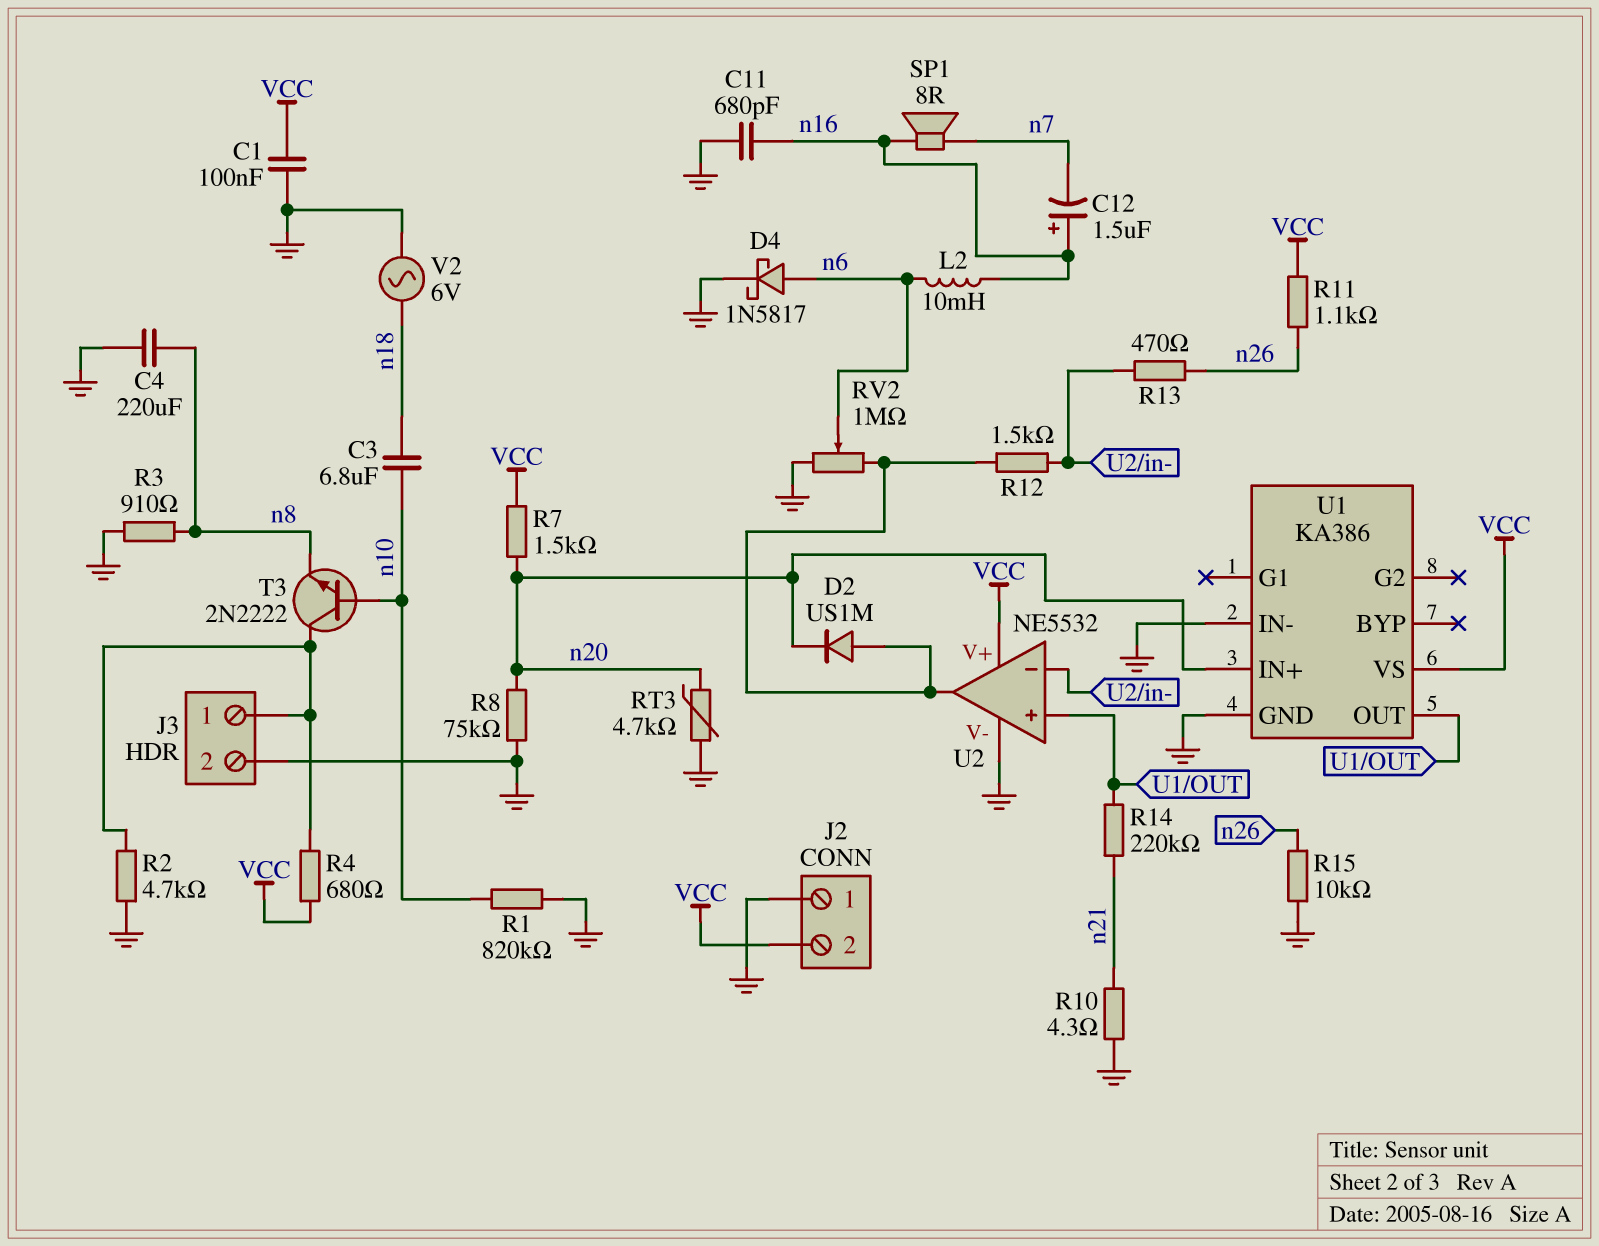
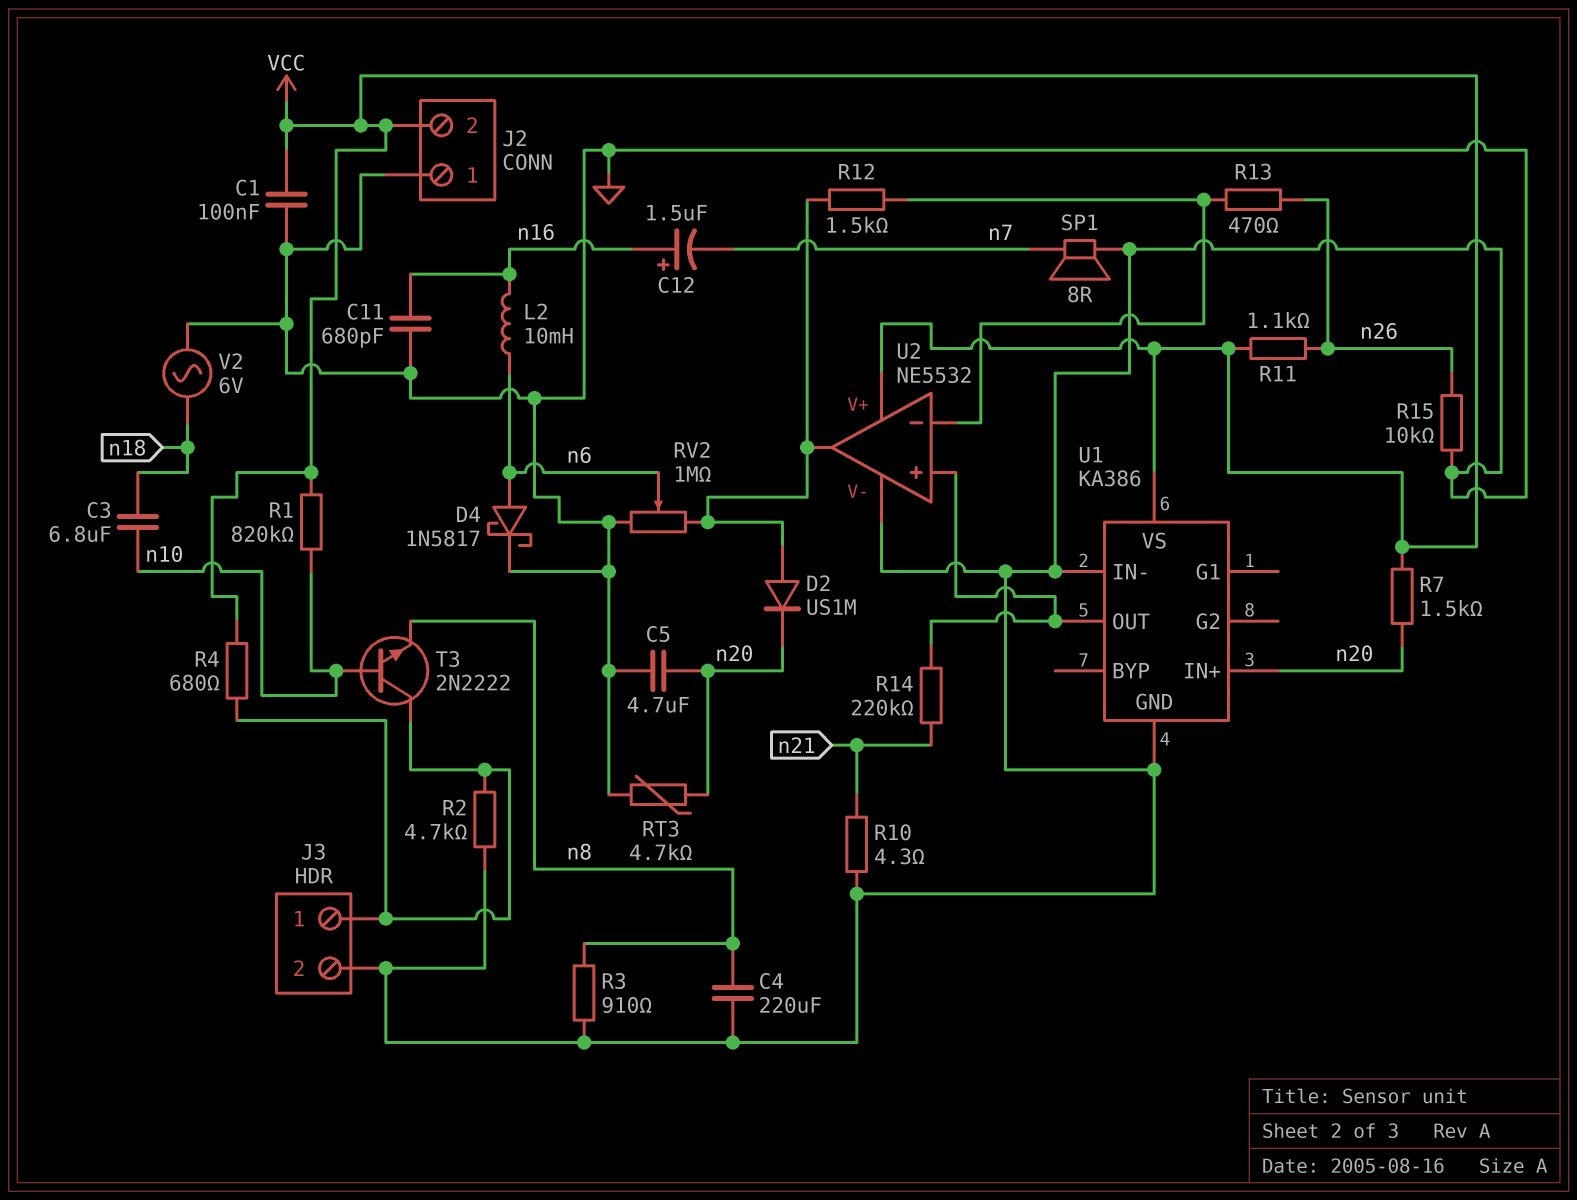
C5: none -> 4.7uF (GND, n20)
R1: 820k (GND, n10) -> 820k (VCC, n10)
R8: 75k (GND, n20) -> none
SP1: speaker 8R (n7, n16) -> speaker 8R (GND, n7)

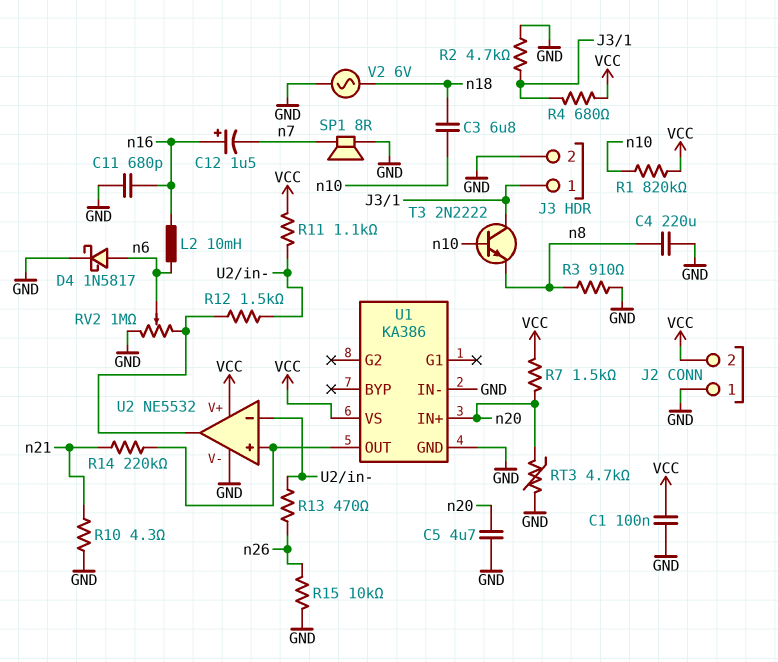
D2: diode US1M (A U2/out, K n20) -> none
R11: 1.1k (VCC, n26) -> 1.1k (U2/in-, VCC)

